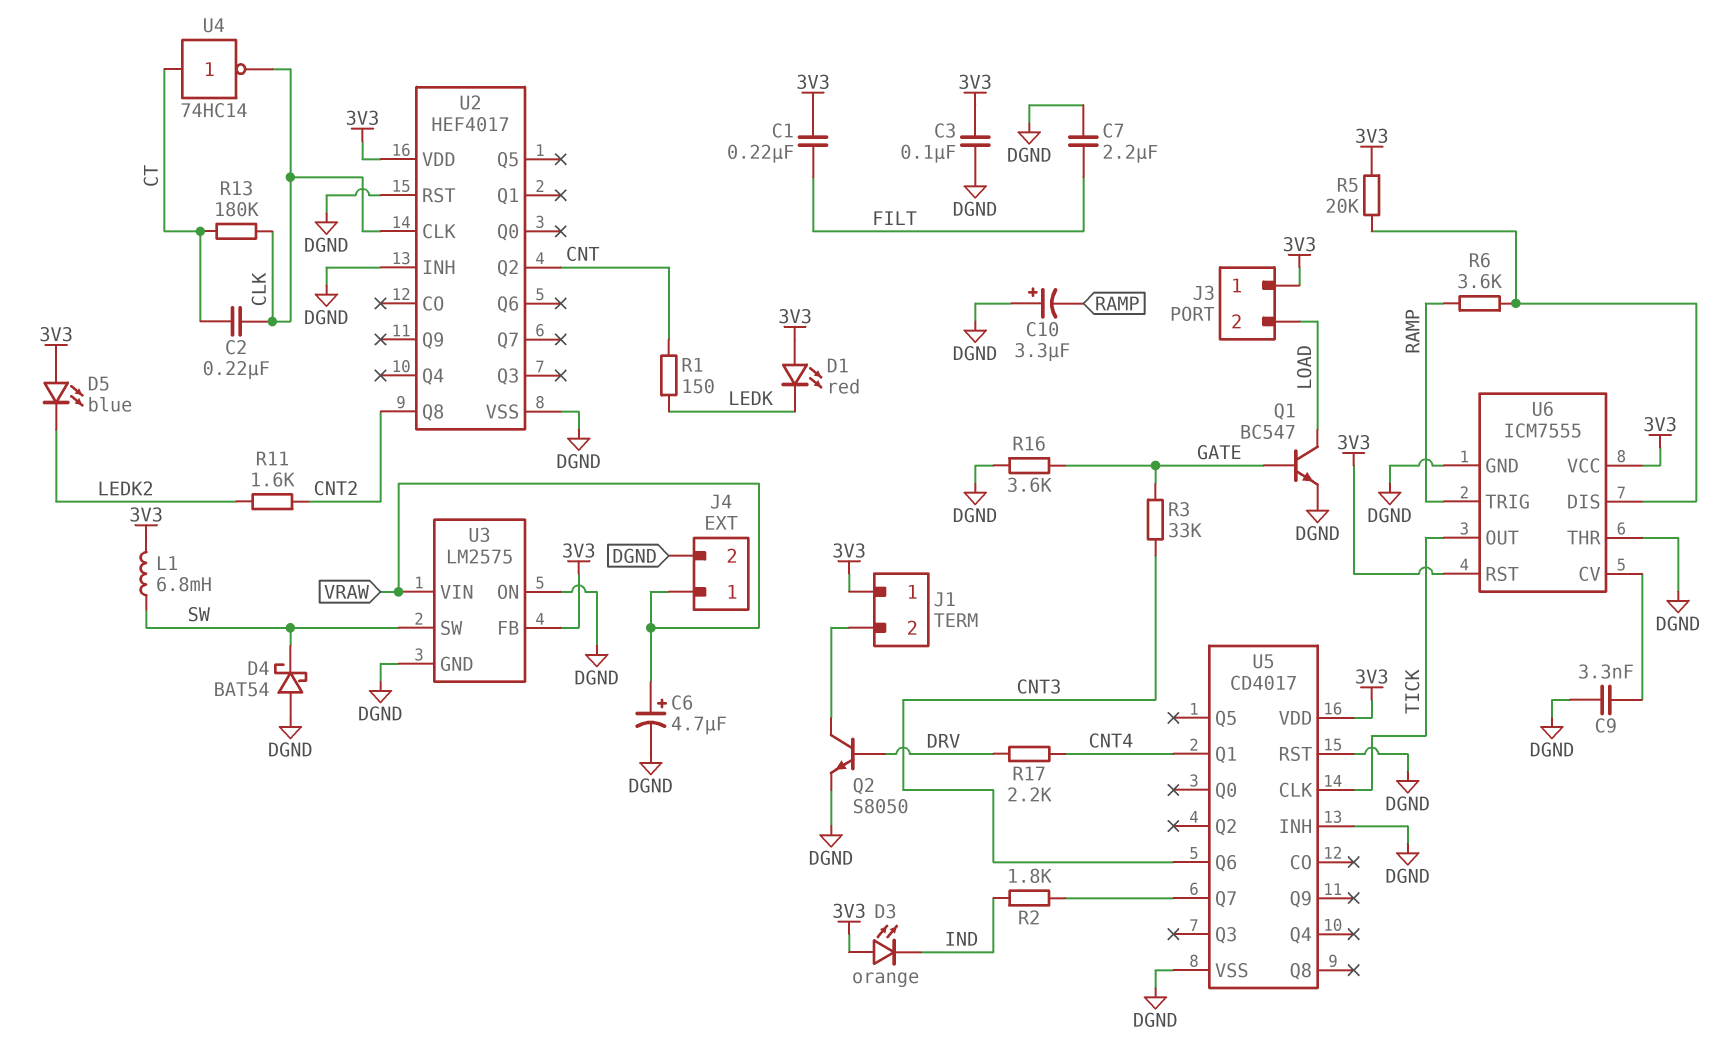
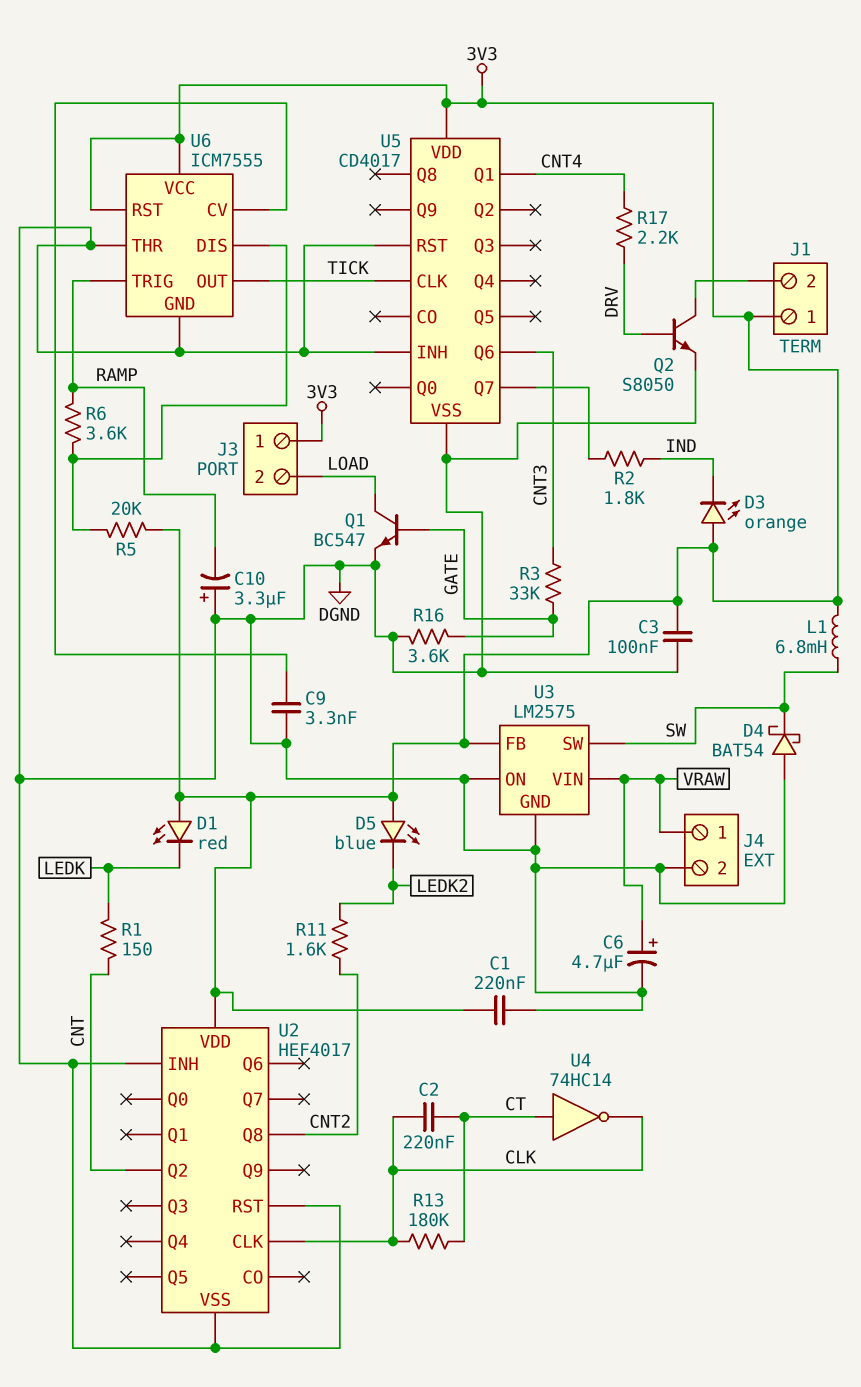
C1: 220nF (3V3, FILT) -> 220nF (3V3, DGND)
C7: 2.2uF (DGND, FILT) -> none

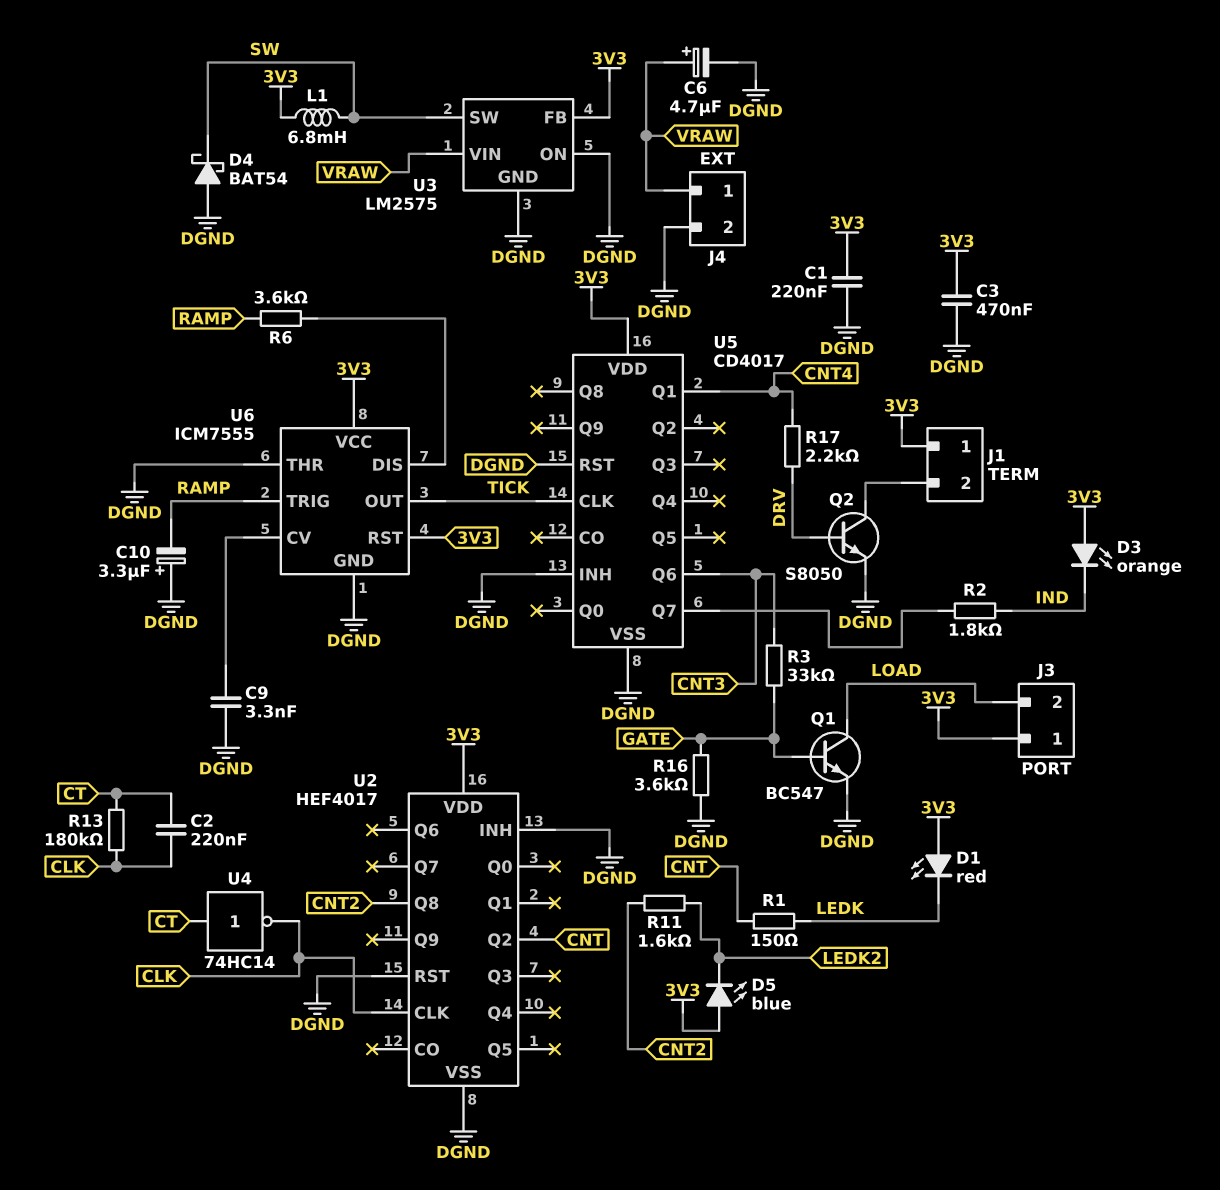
C3: 100nF (3V3, DGND) -> 470nF (3V3, DGND)
R5: 20k (3V3, U6/DIS) -> none

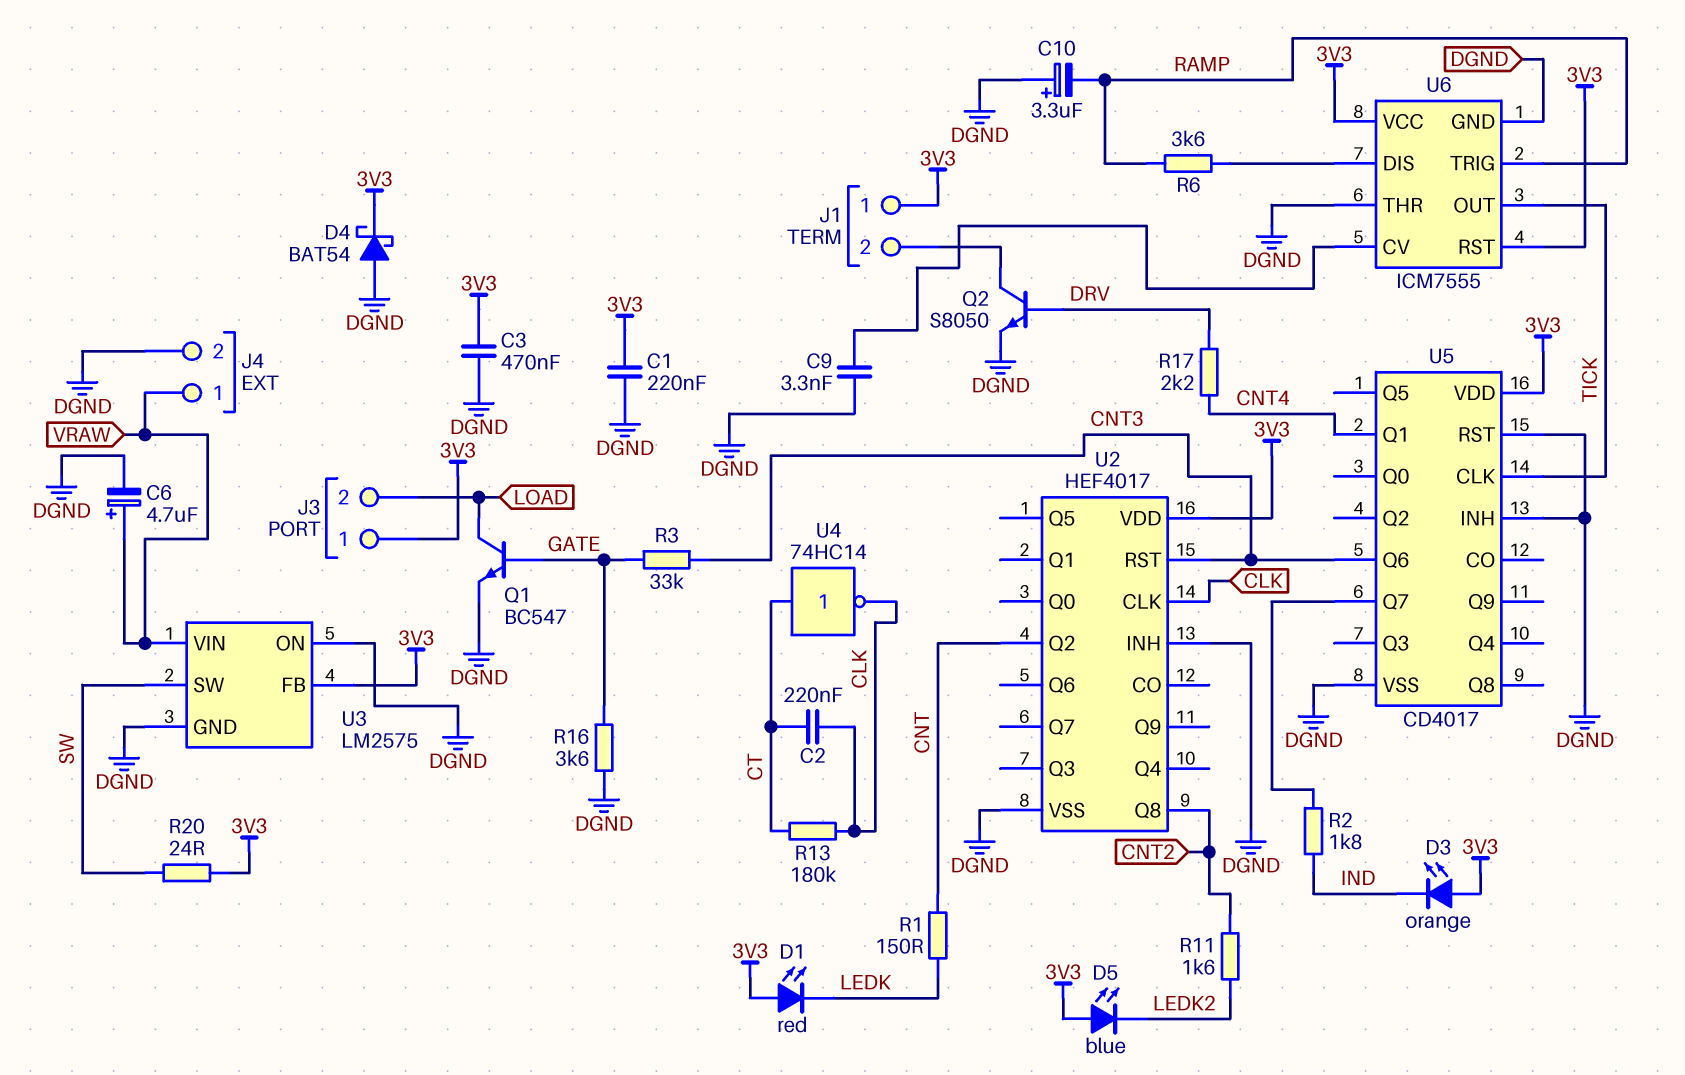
D4: schottky BAT54 (A DGND, K SW) -> schottky BAT54 (A DGND, K 3V3)
L1: 6.8mH (3V3, SW) -> none
R20: none -> 24 (3V3, SW)
U2 pin RST: DGND -> CNT3

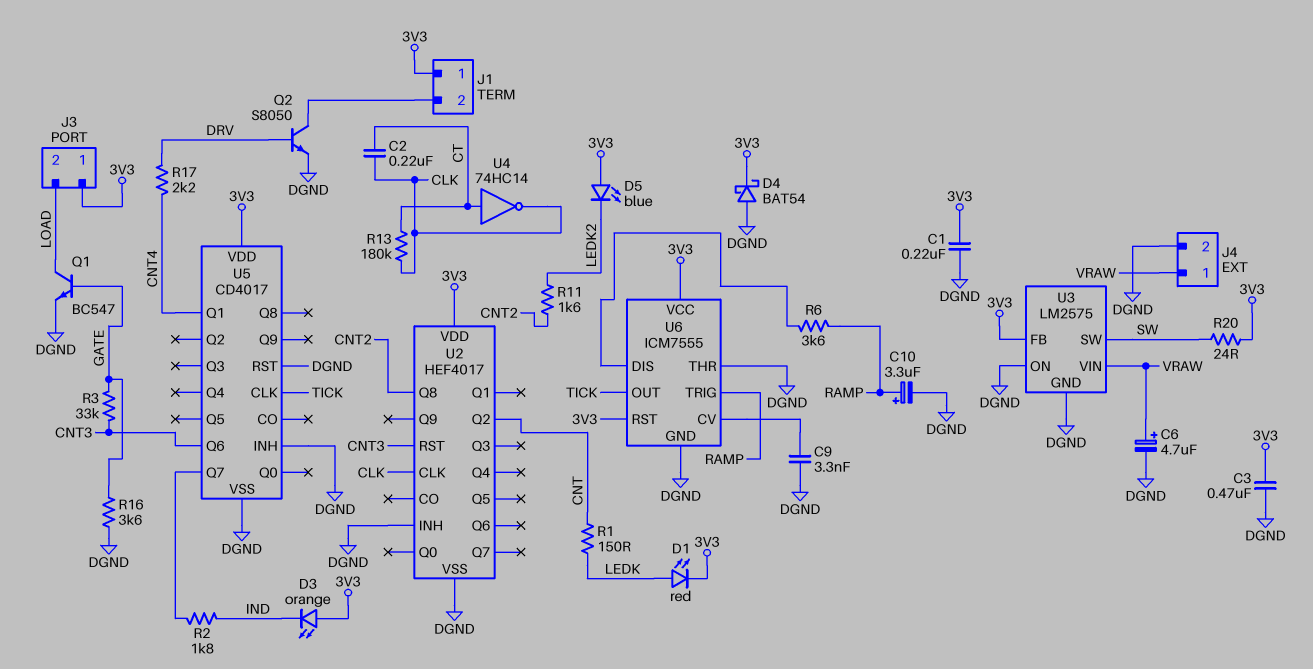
C10: 3.3uF (plus DGND, minus RAMP) -> 3.3uF (plus RAMP, minus DGND)
D1: LED red (A 3V3, K LEDK) -> LED red (A LEDK, K 3V3)

